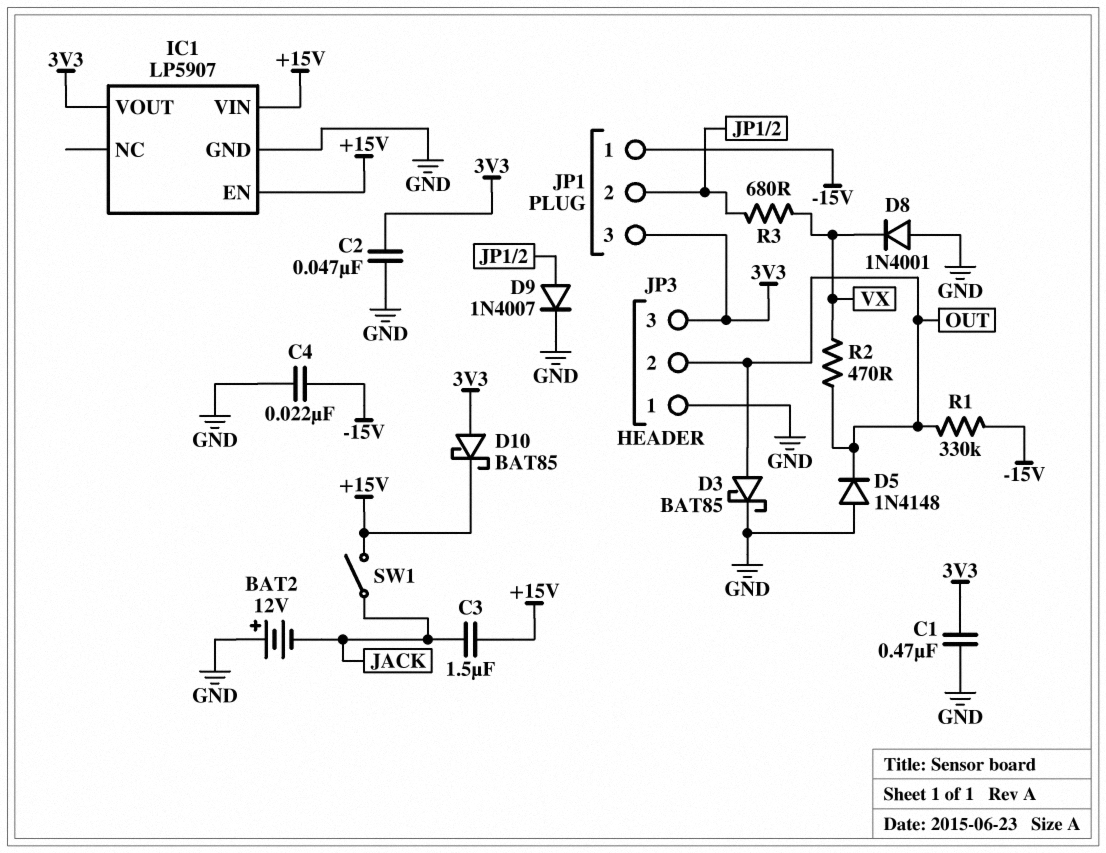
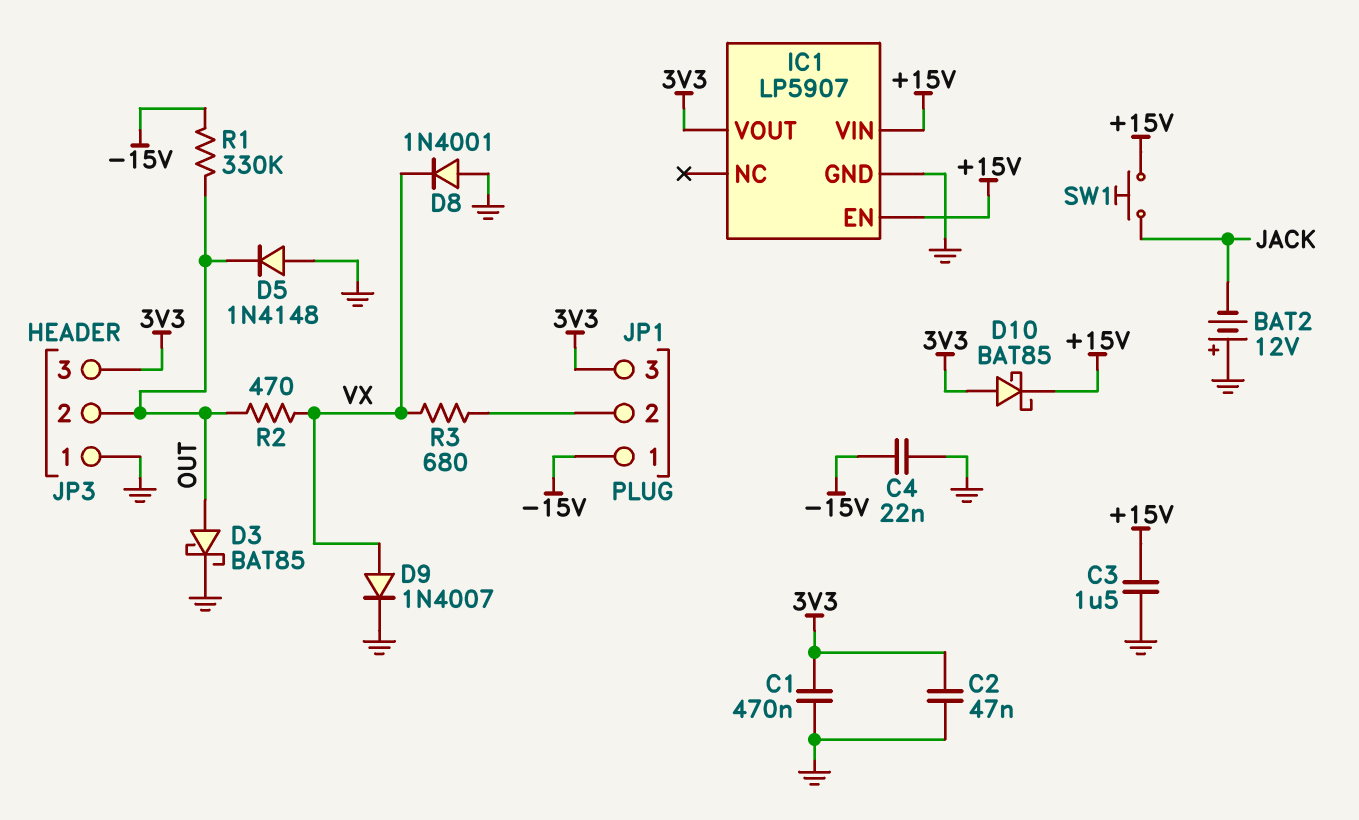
C3: 1.5uF (+15V, JACK) -> 1.5uF (+15V, GND)
D9: diode 1N4007 (A JP1/2, K GND) -> diode 1N4007 (A VX, K GND)
SW1: switch (+15V, JACK) -> button (+15V, JACK)

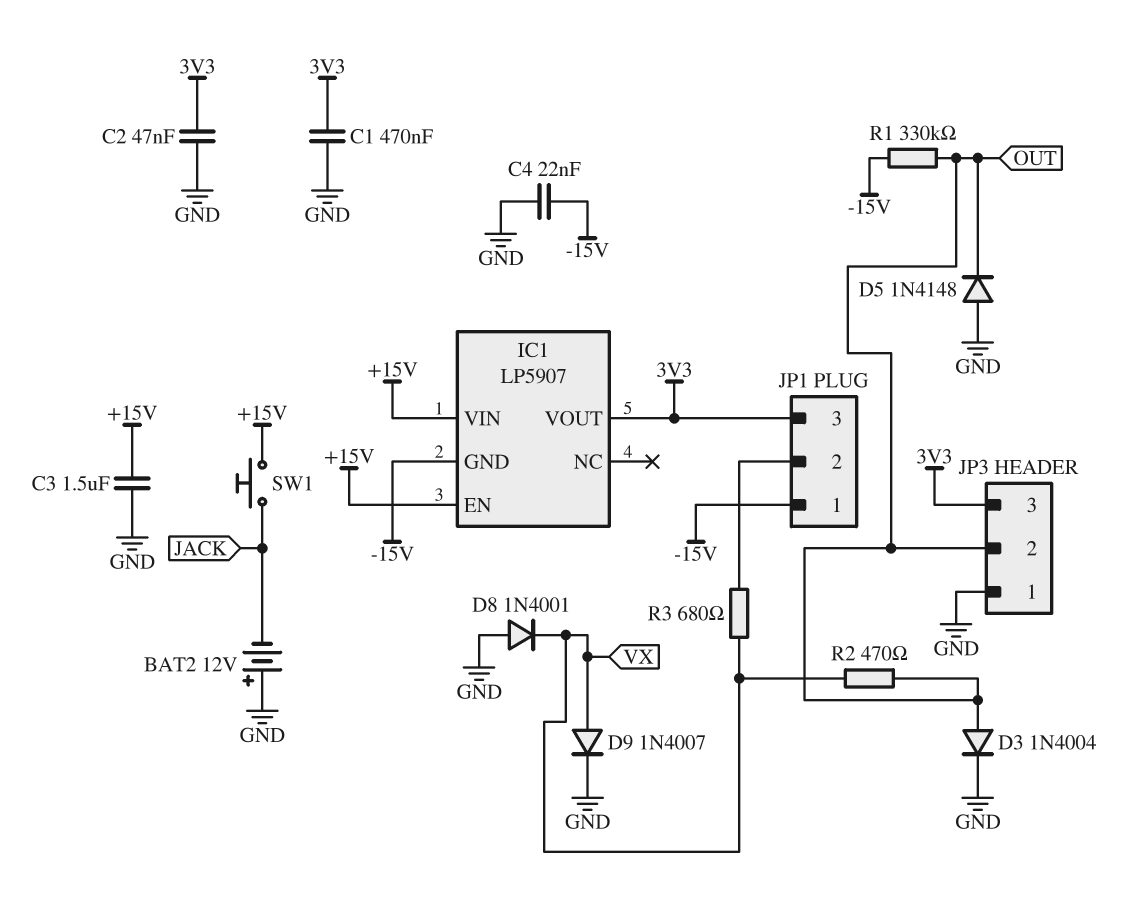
D3: schottky BAT85 (A OUT, K GND) -> diode 1N4004 (A OUT, K GND)
D10: schottky BAT85 (A 3V3, K +15V) -> none
IC1 pin GND: GND -> -15V

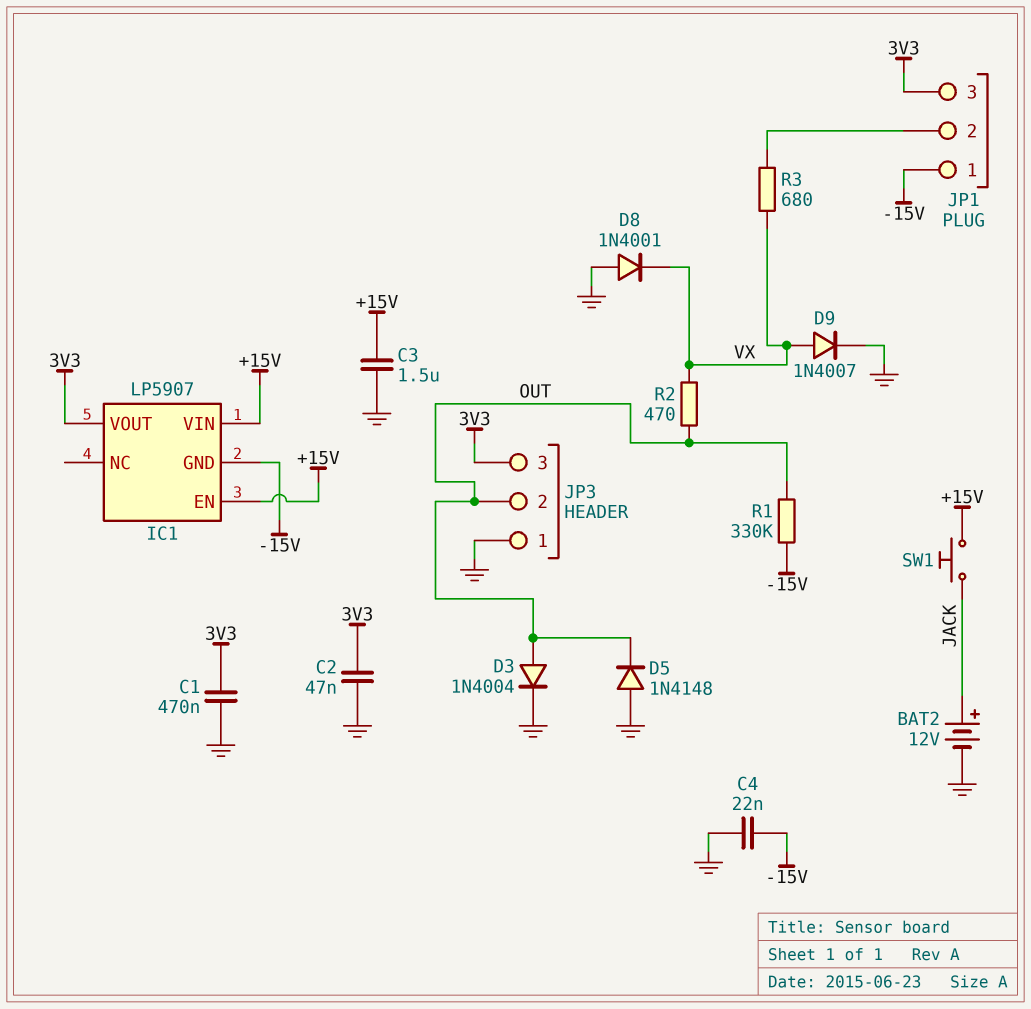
BAT2: 12V (plus GND, minus JACK) -> 12V (plus JACK, minus GND)

